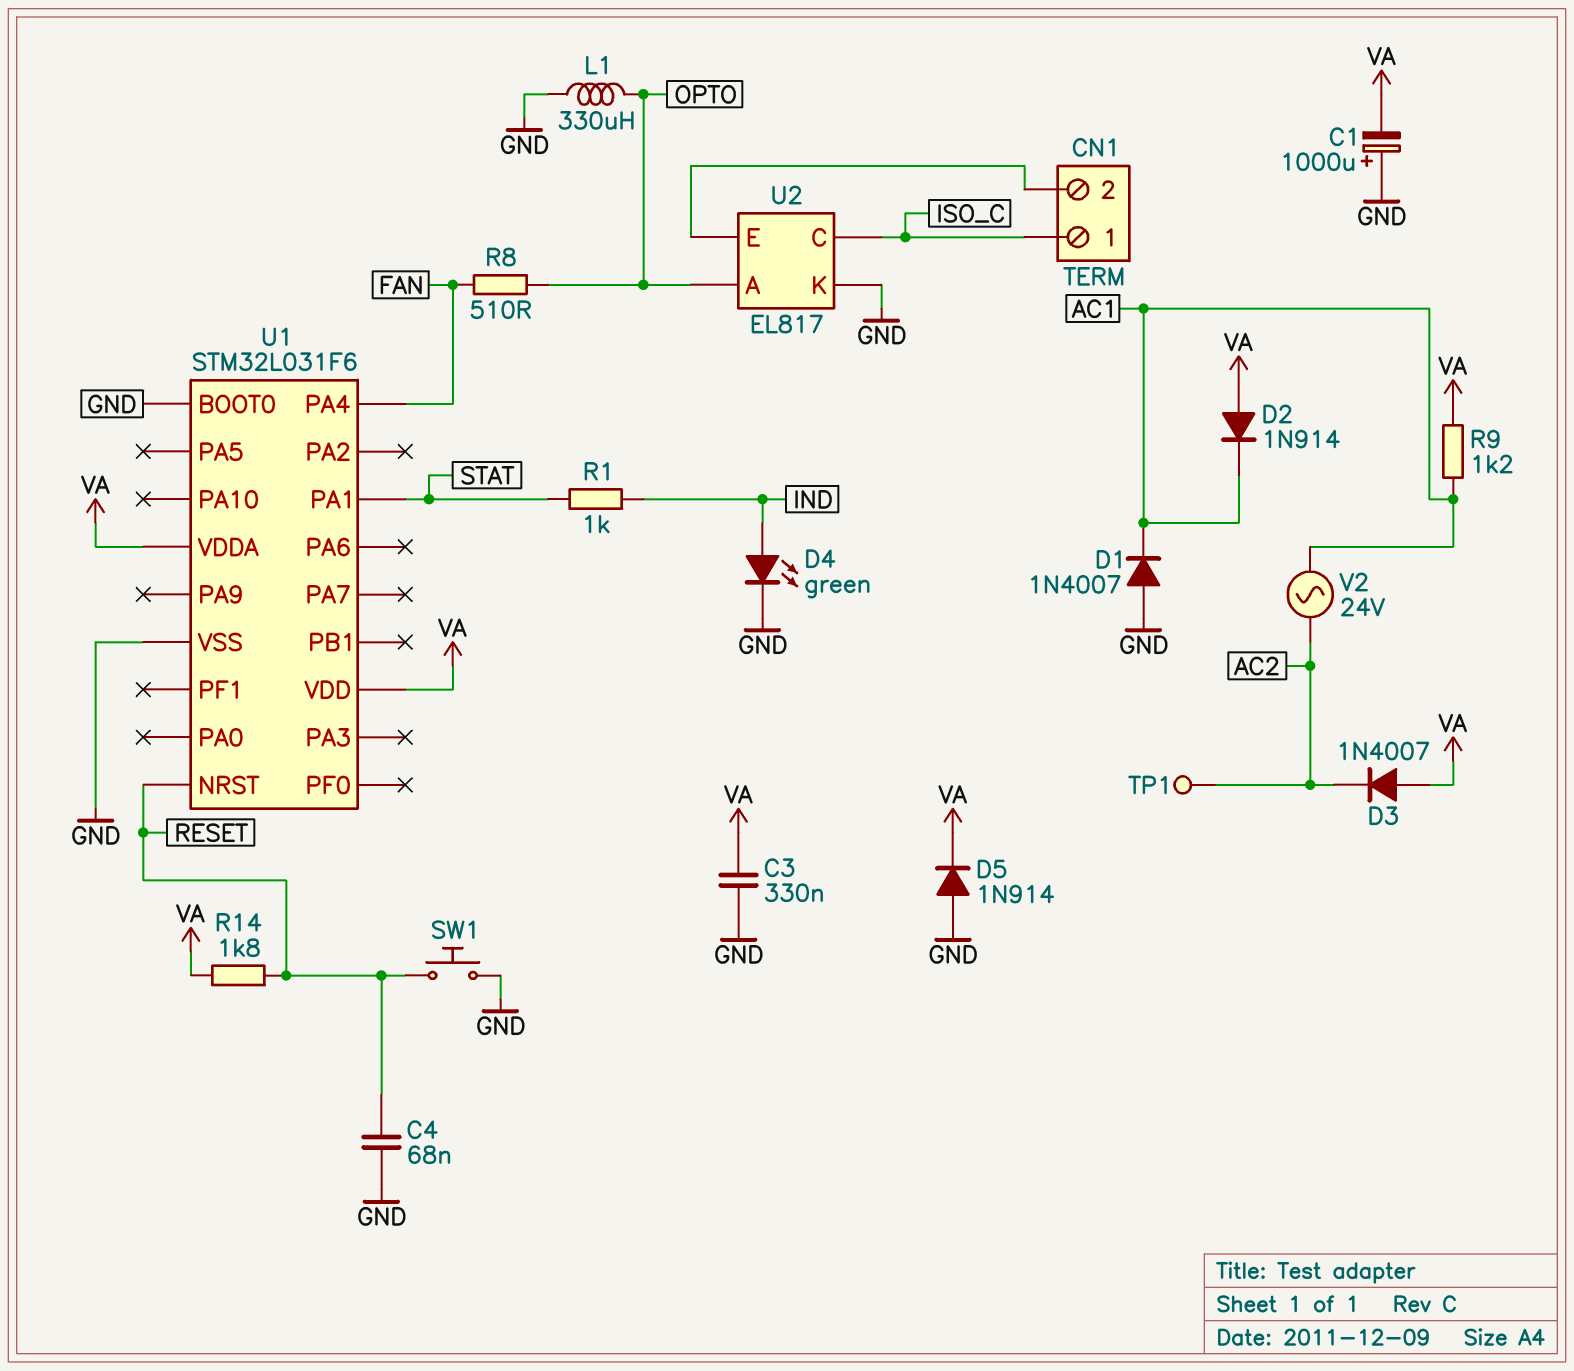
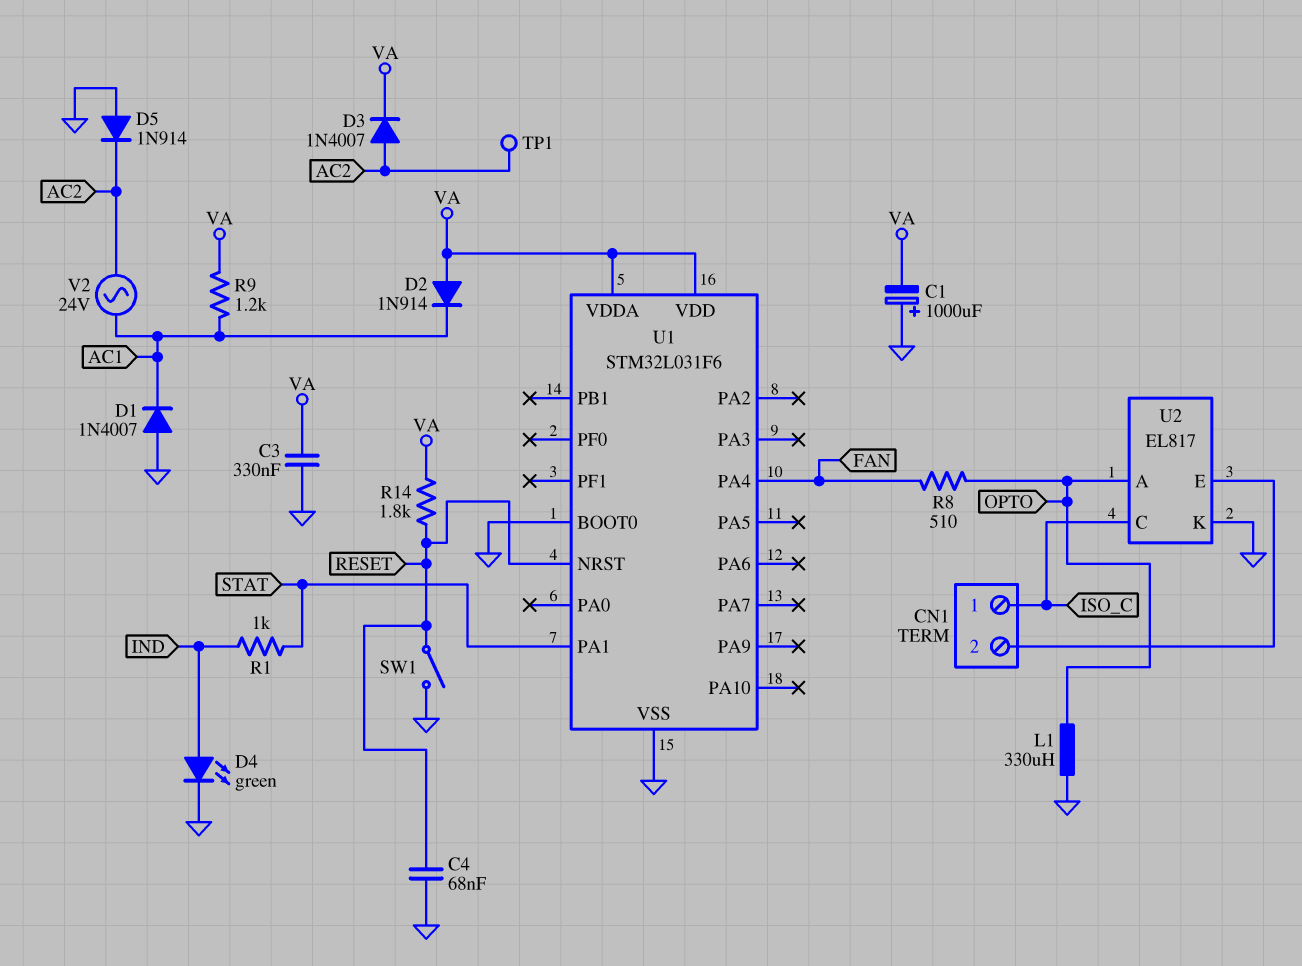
D3: diode 1N4007 (A VA, K AC2) -> diode 1N4007 (A AC2, K VA)
D5: diode 1N914 (A GND, K VA) -> diode 1N914 (A GND, K AC2)
SW1: button (GND, RESET) -> switch (GND, RESET)

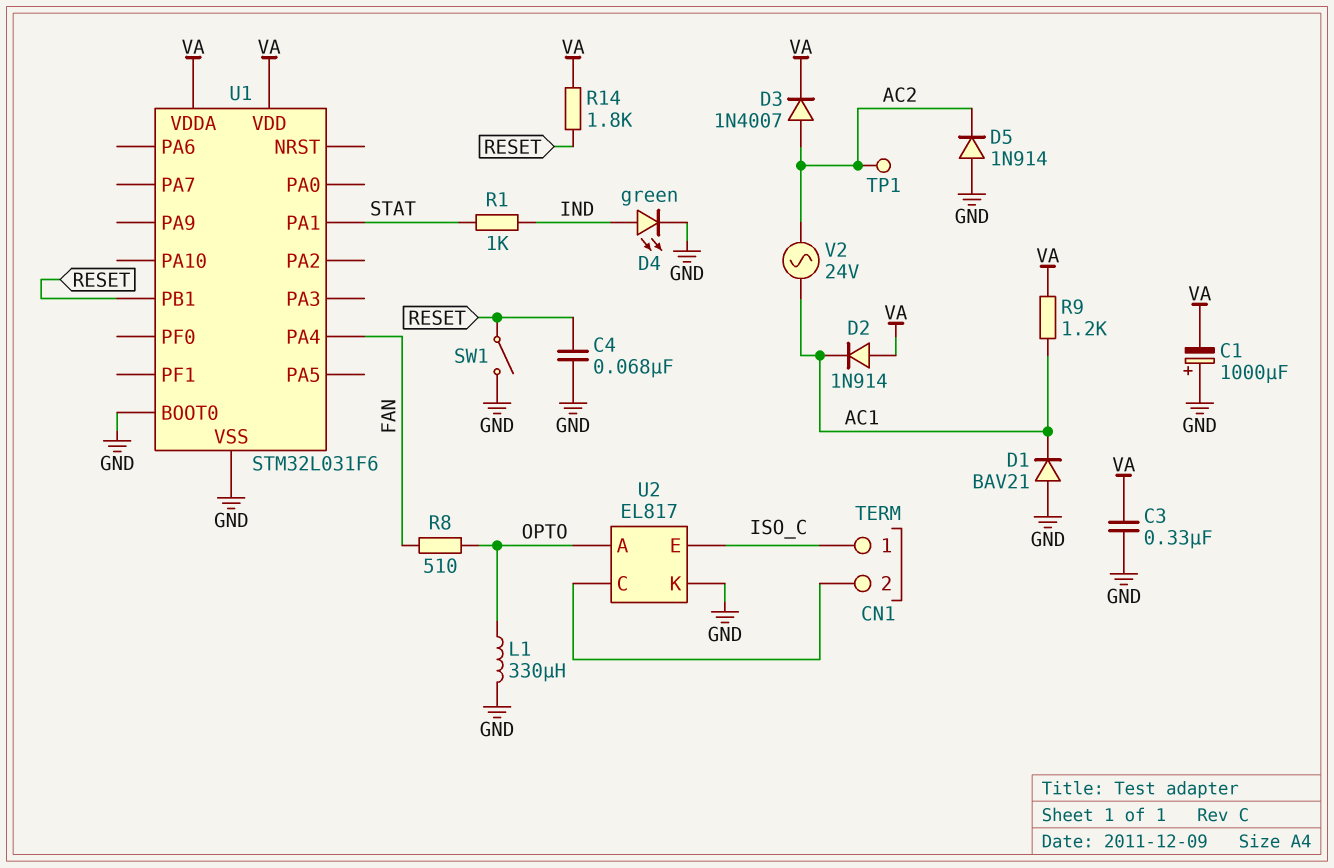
D1: diode 1N4007 (A GND, K AC1) -> diode BAV21 (A GND, K AC1)
U1 pin NRST: RESET -> none
U1 pin PB1: none -> RESET
U2 pin C: ISO_C -> CN1/2
U2 pin E: CN1/2 -> ISO_C

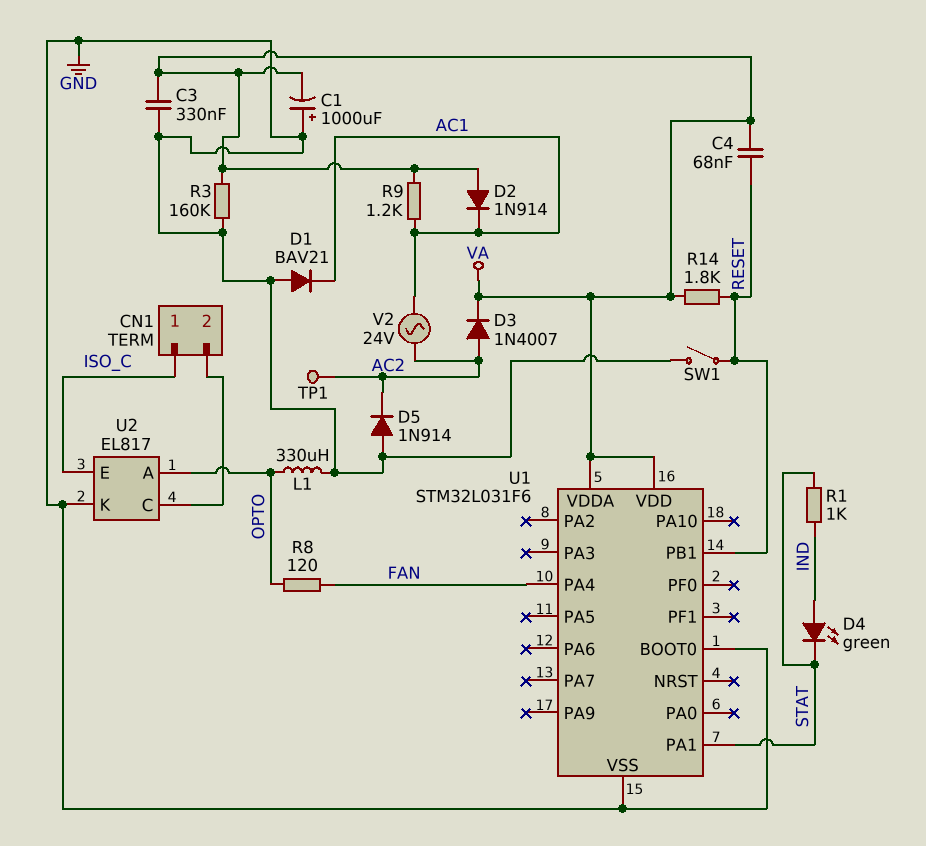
C4: 68nF (GND, RESET) -> 68nF (RESET, VA)
D4: LED green (A IND, K GND) -> LED green (A IND, K STAT)
R3: none -> 160k (GND, VA)
R8: 510 (FAN, OPTO) -> 120 (FAN, OPTO)

